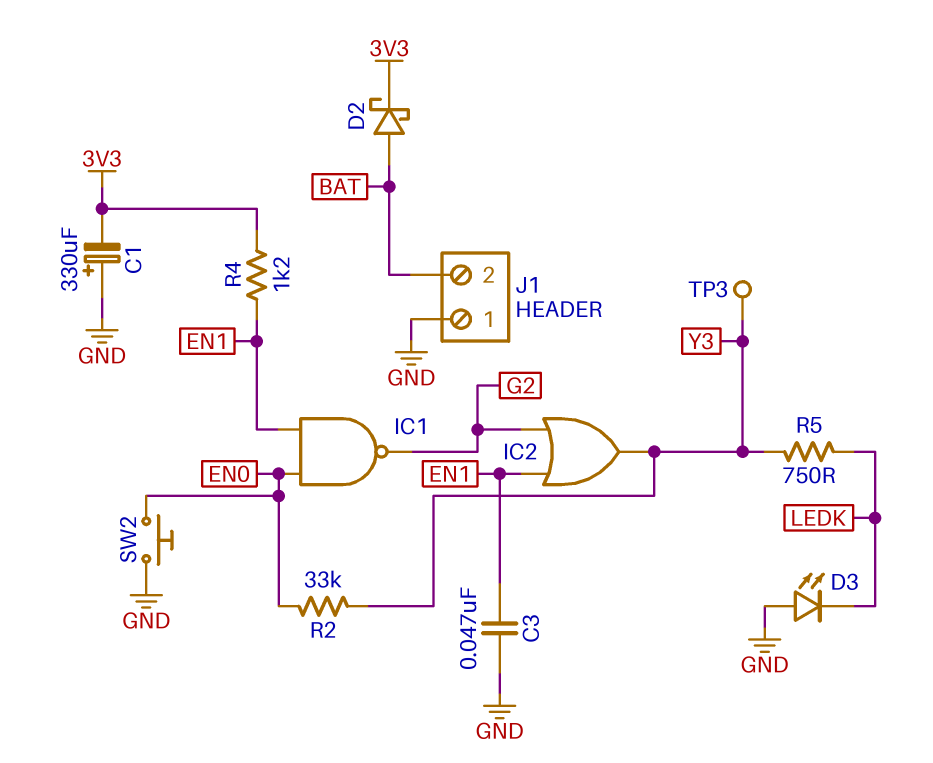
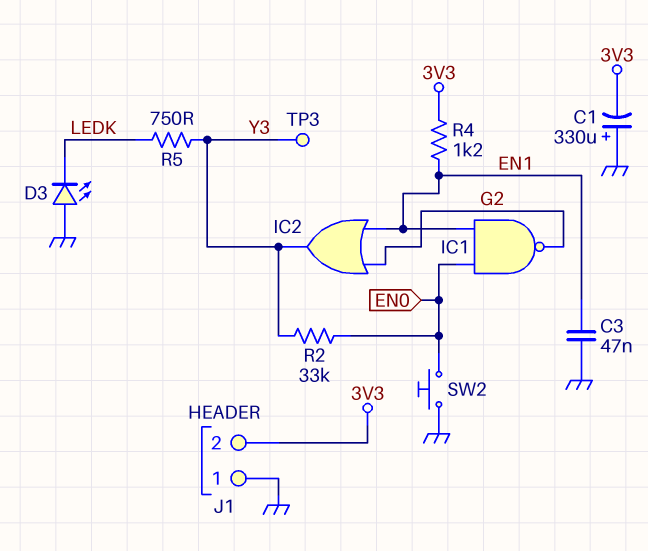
D2: schottky (A BAT, K 3V3) -> none
J1 pin 2: BAT -> 3V3

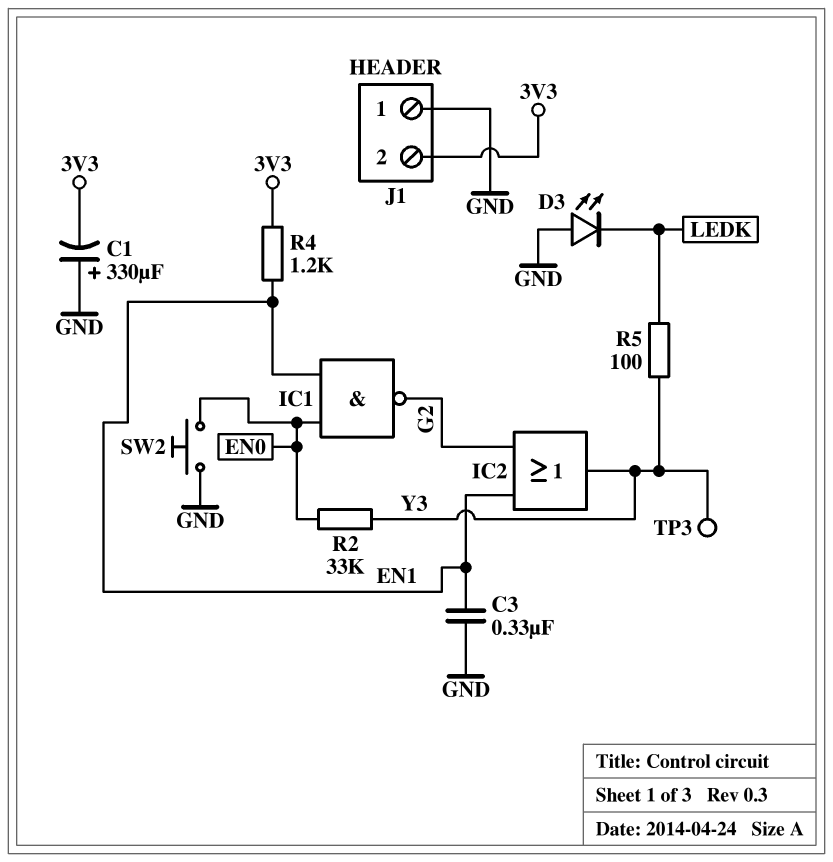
C3: 47nF (EN1, GND) -> 330nF (EN1, GND)
R5: 750 (LEDK, Y3) -> 100 (LEDK, Y3)

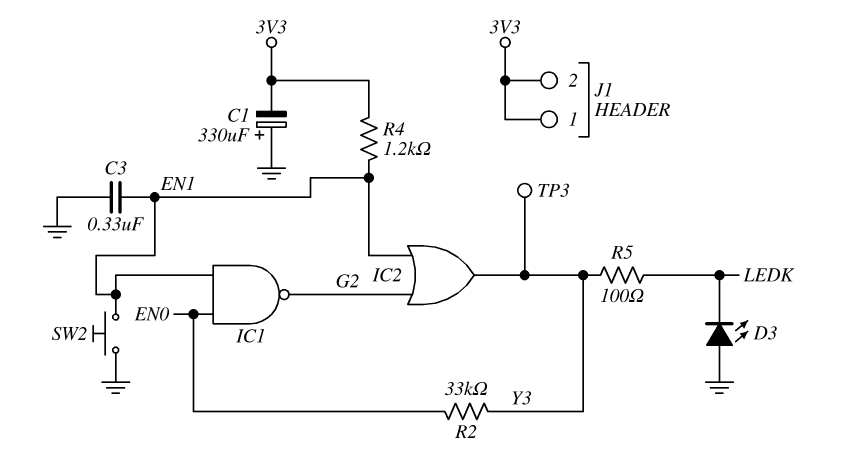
J1 pin 1: GND -> 3V3
SW2: button (EN0, GND) -> button (EN1, GND)

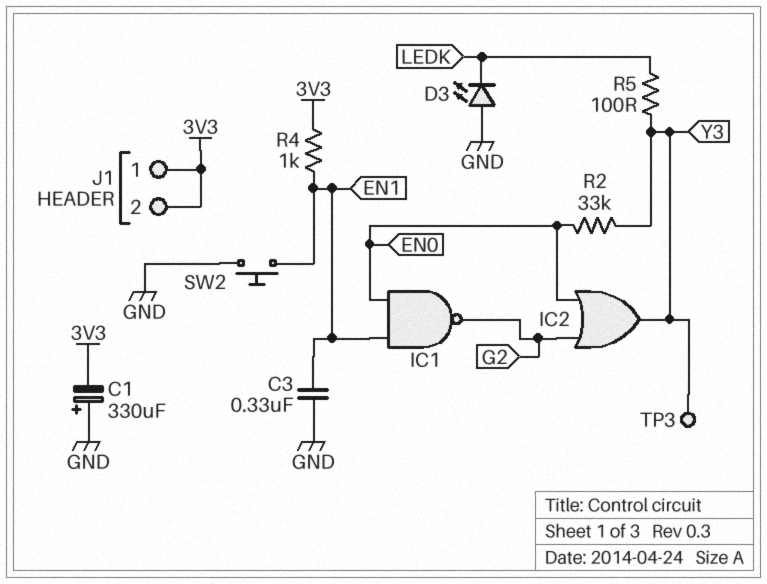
IC2: OR (in EN1, in G2, out Y3) -> OR (in EN0, in G2, out Y3)
R4: 1.2k (3V3, EN1) -> 1k (3V3, EN1)

